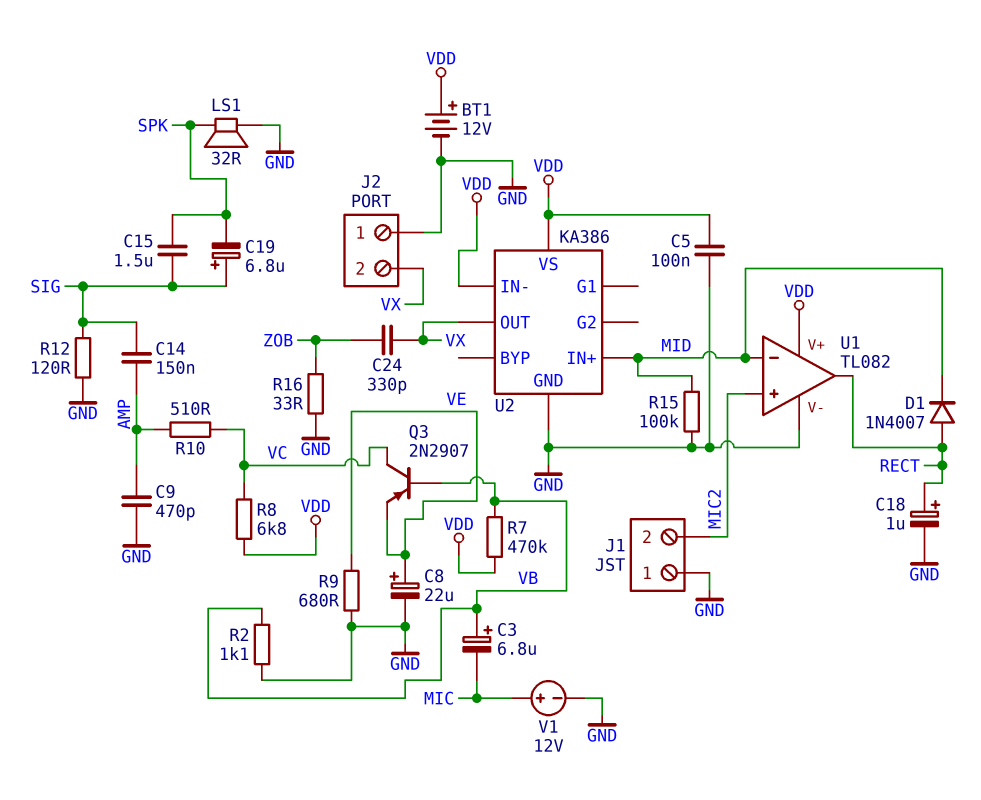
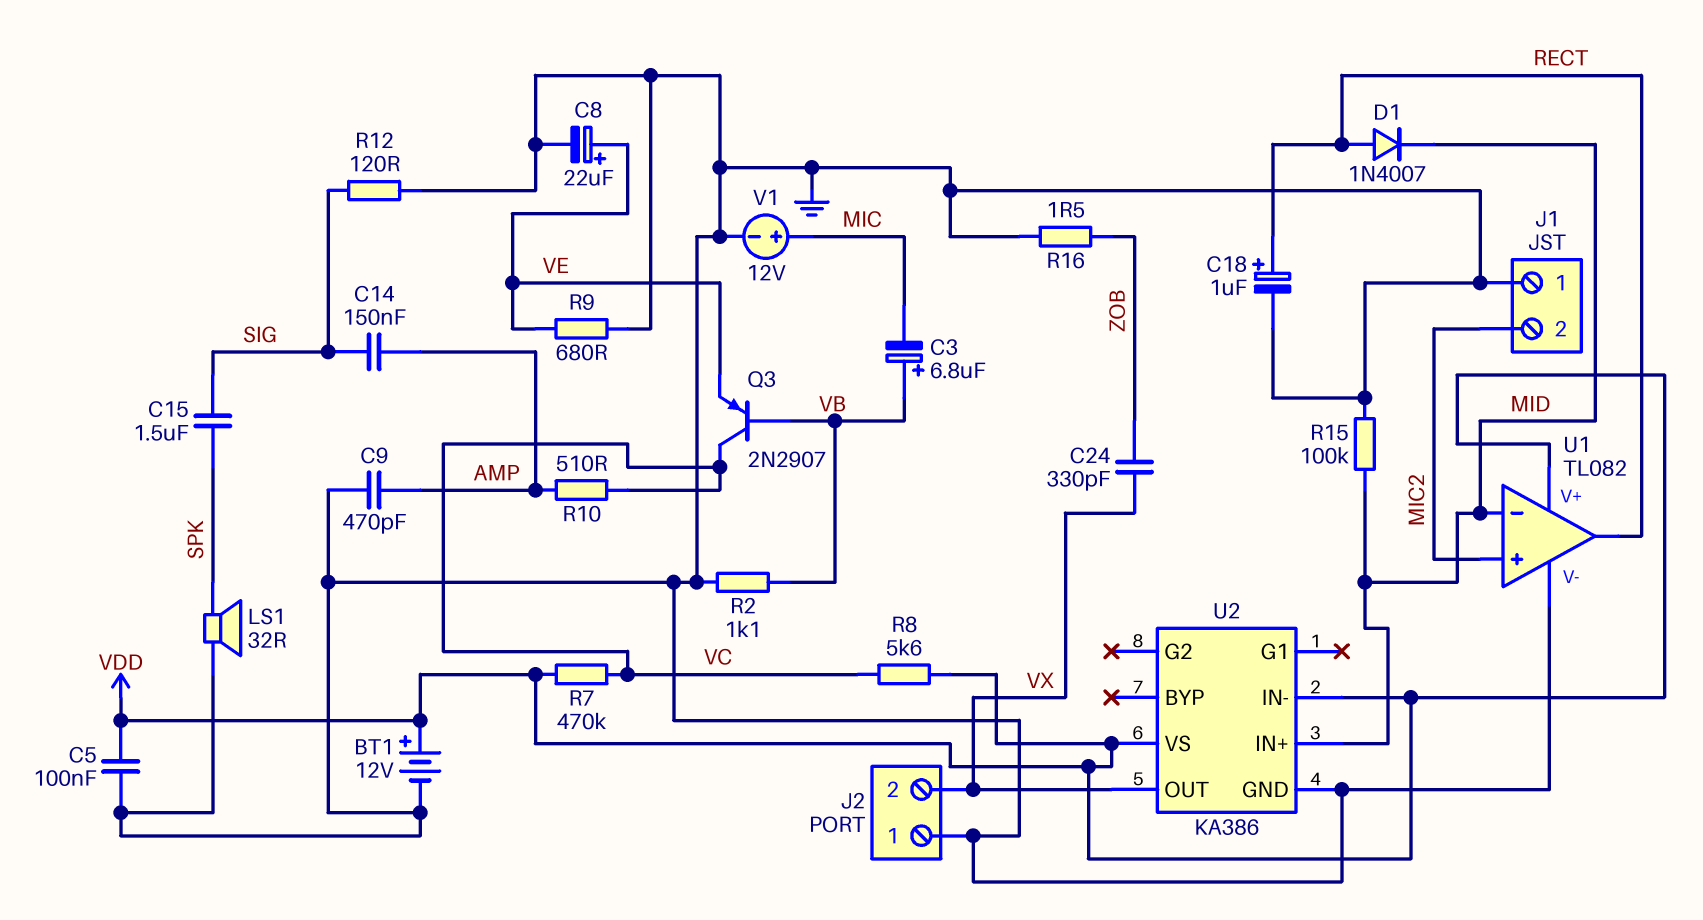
C19: 6.8uF (plus SIG, minus SPK) -> none
R7: 470k (VB, VDD) -> 470k (VC, VDD)
R8: 6.8k (VC, VDD) -> 5.6k (VC, VDD)
R16: 33 (GND, ZOB) -> 1.5 (GND, ZOB)

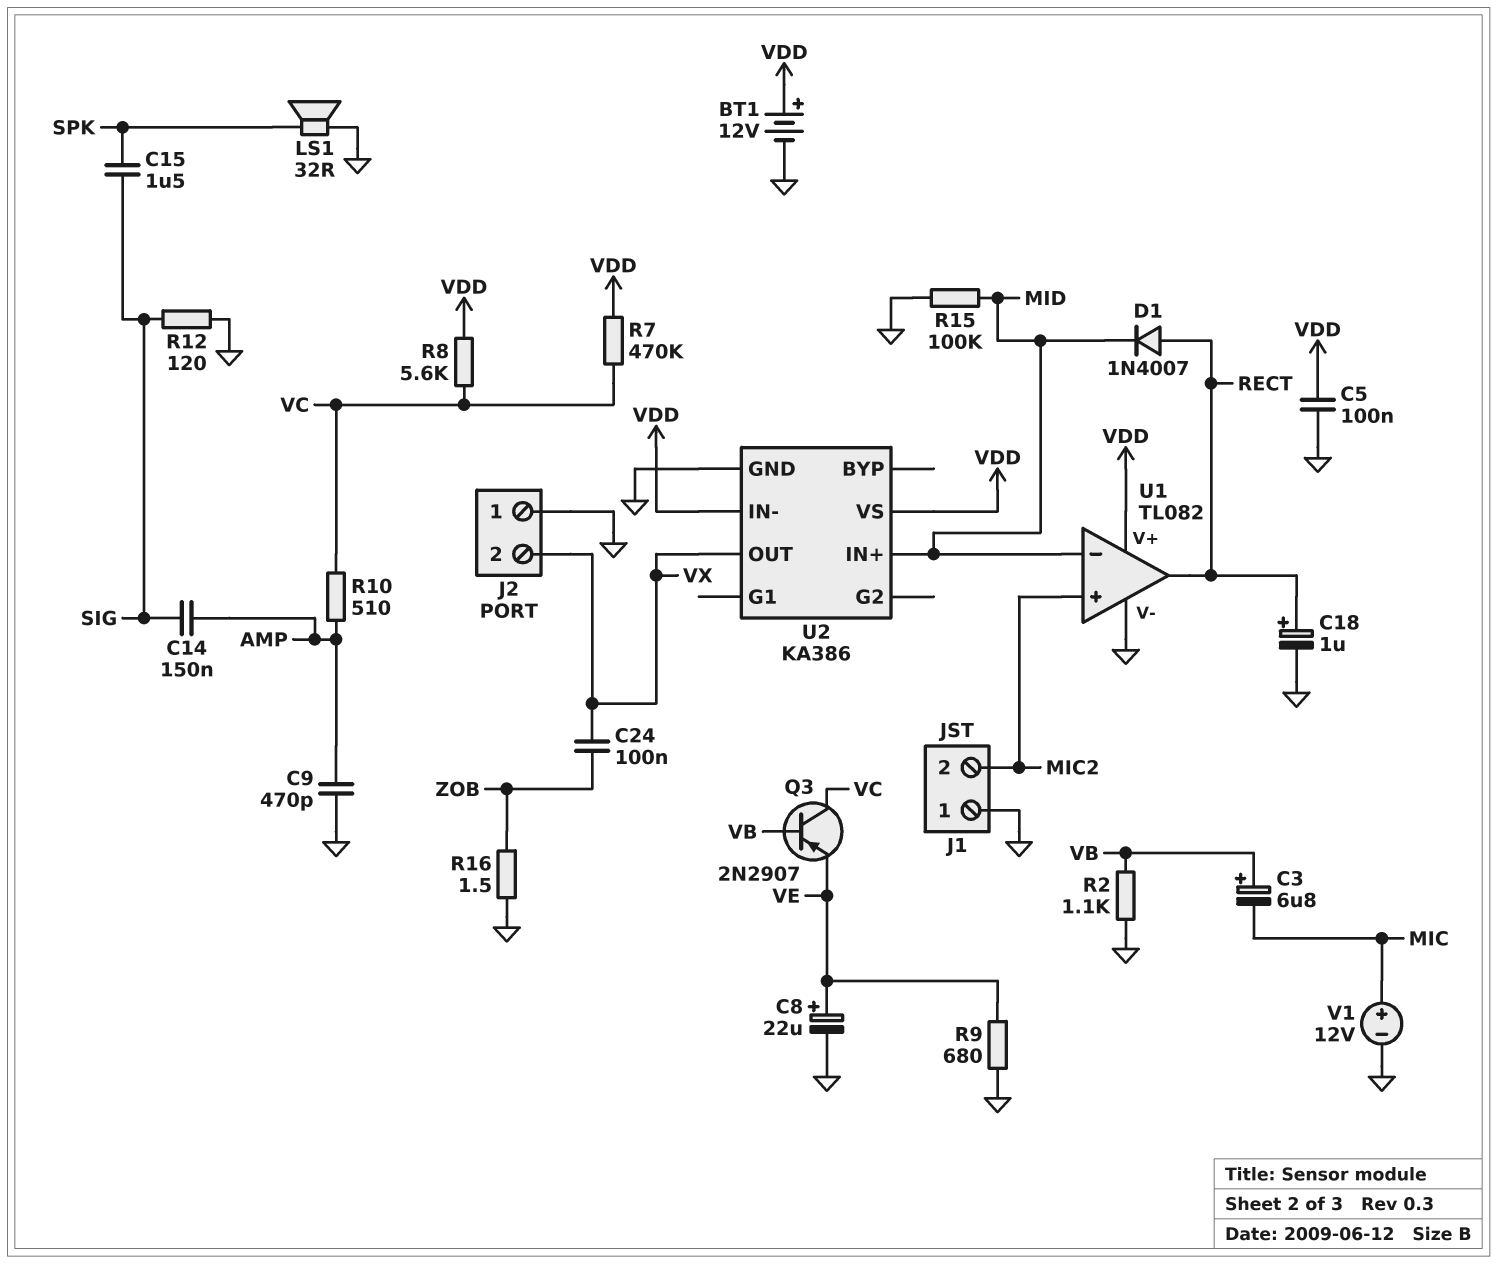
C24: 330pF (VX, ZOB) -> 100nF (VX, ZOB)

